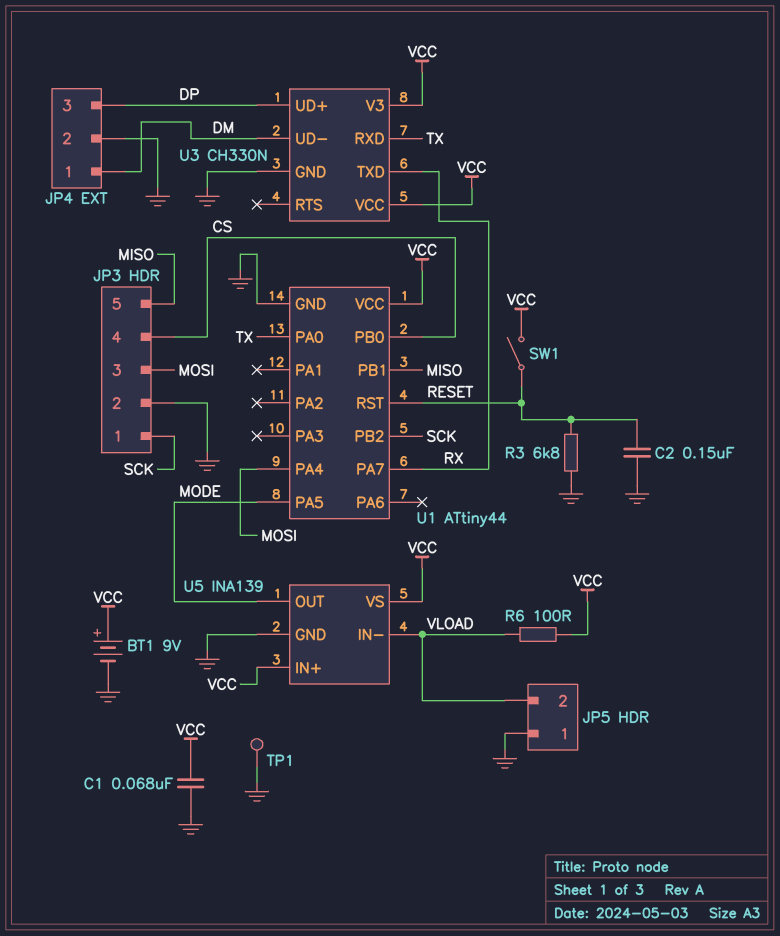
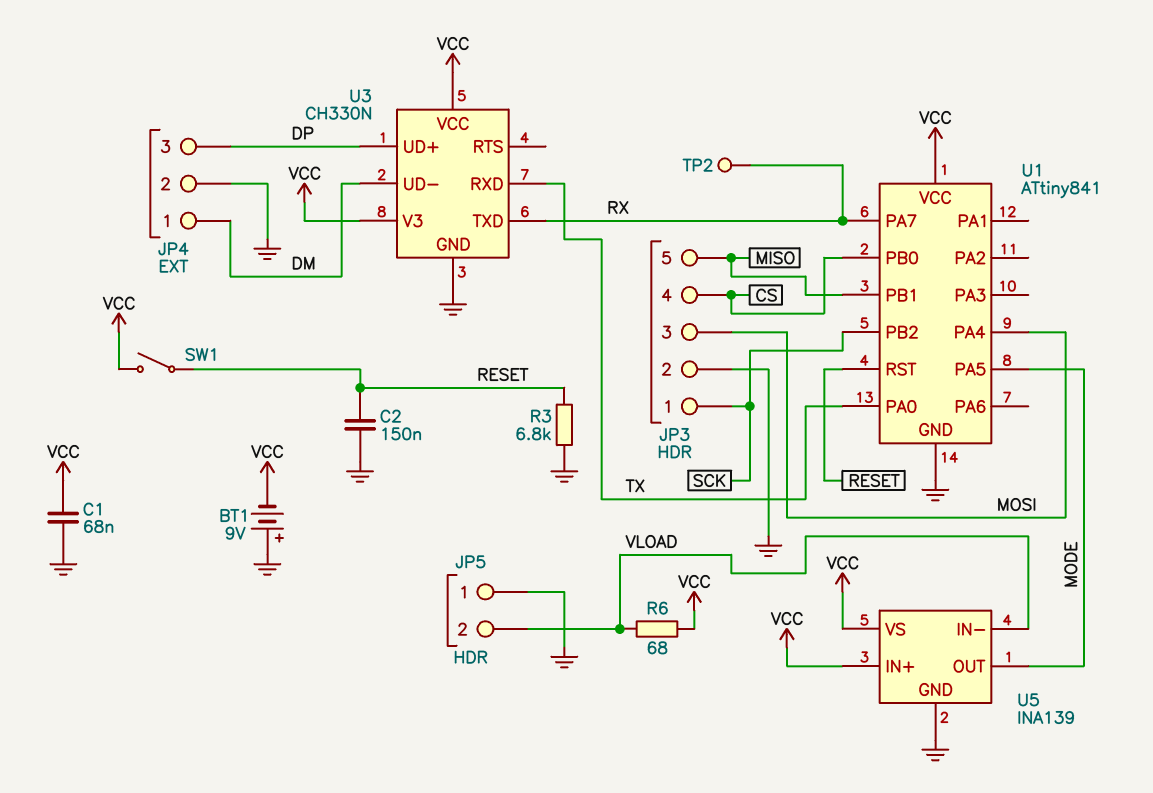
BT1: 9V (plus VCC, minus GND) -> 9V (plus GND, minus VCC)
R6: 100 (VCC, VLOAD) -> 68 (VCC, VLOAD)
TP1: test point (GND) -> none
TP2: none -> test point (RX)
U1: ATtiny44 -> ATtiny841

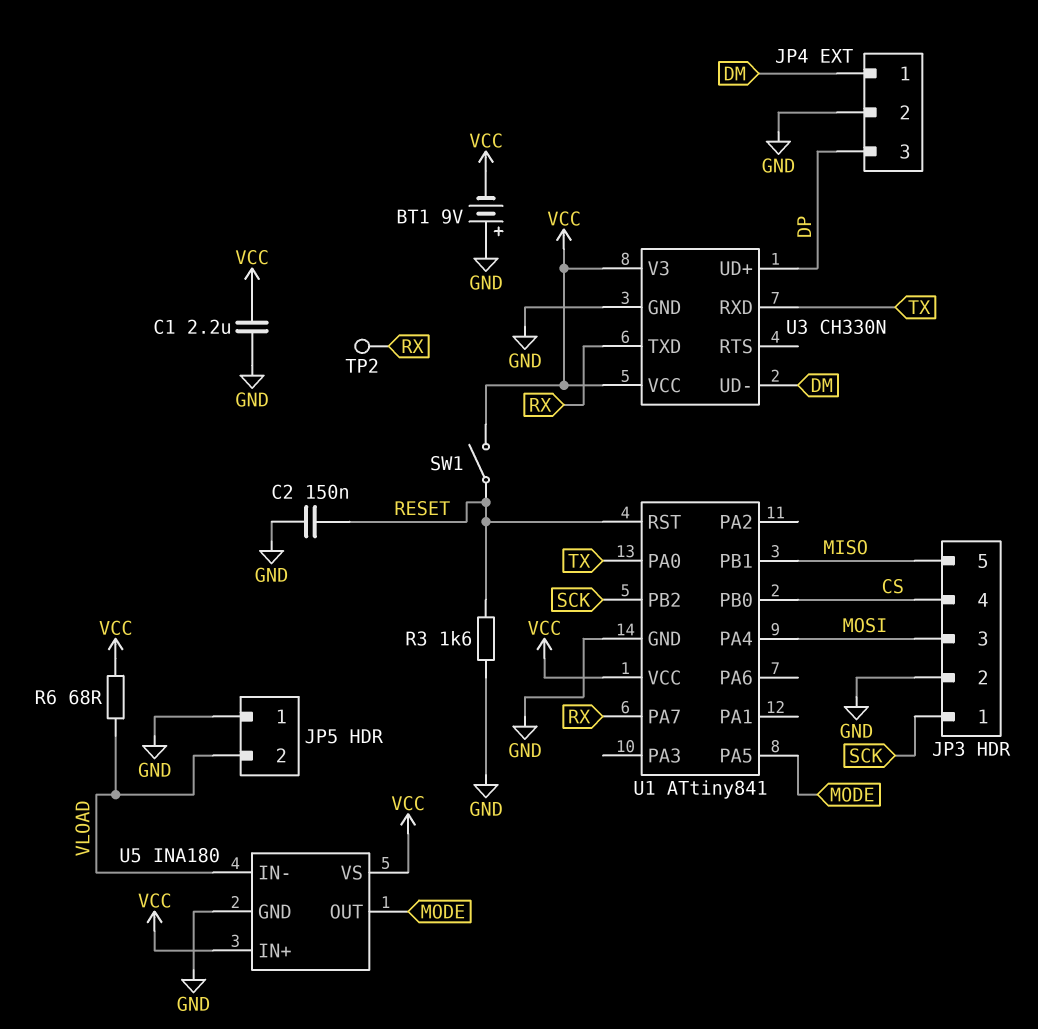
C1: 68nF (GND, VCC) -> 2.2uF (GND, VCC)
R3: 6.8k (GND, RESET) -> 1.6k (GND, RESET)
U5: INA139 -> INA180

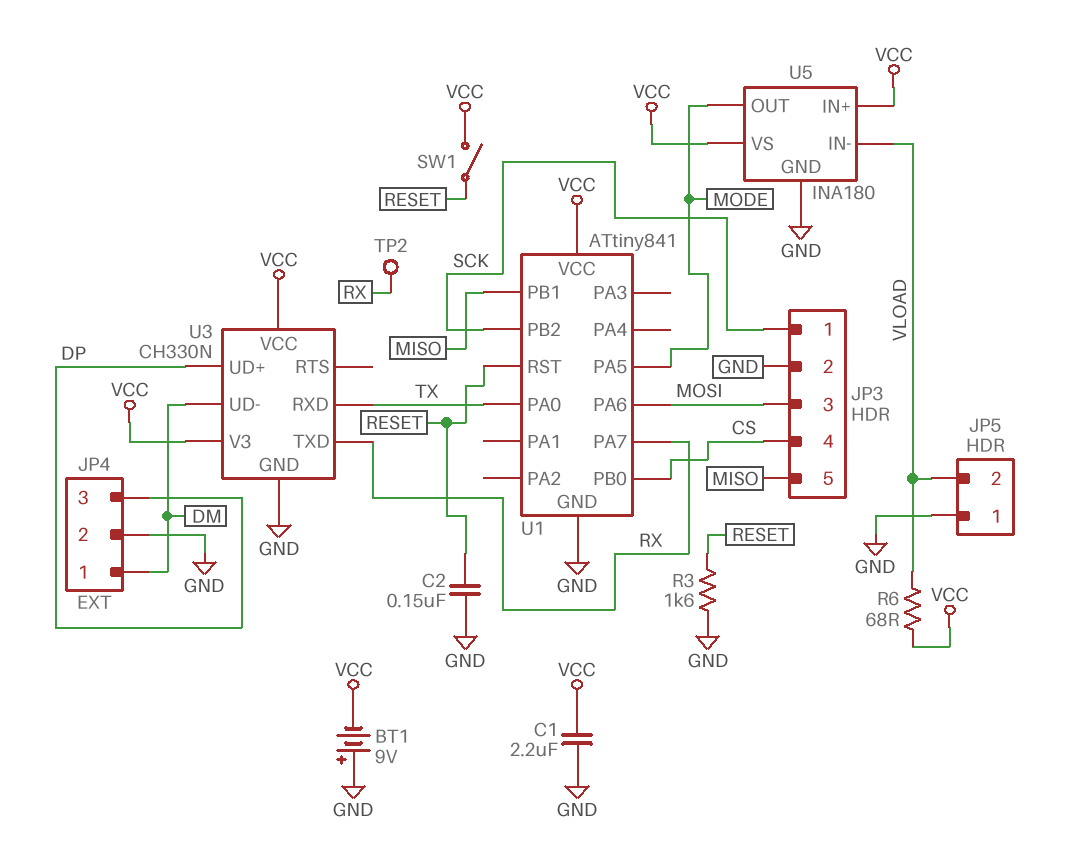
U1 pin PA4: MOSI -> none
U1 pin PA6: none -> MOSI

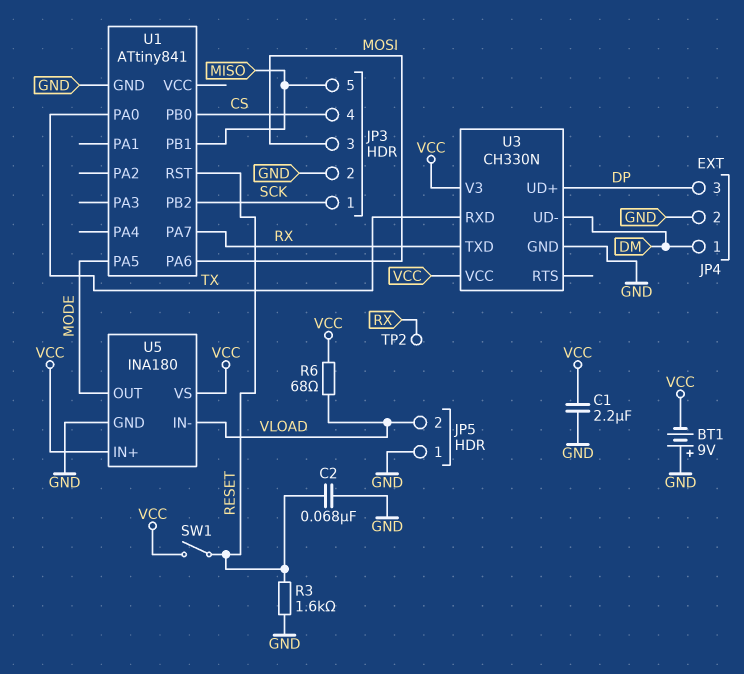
C2: 150nF (GND, RESET) -> 68nF (GND, RESET)
U1 pin VCC: VCC -> none

